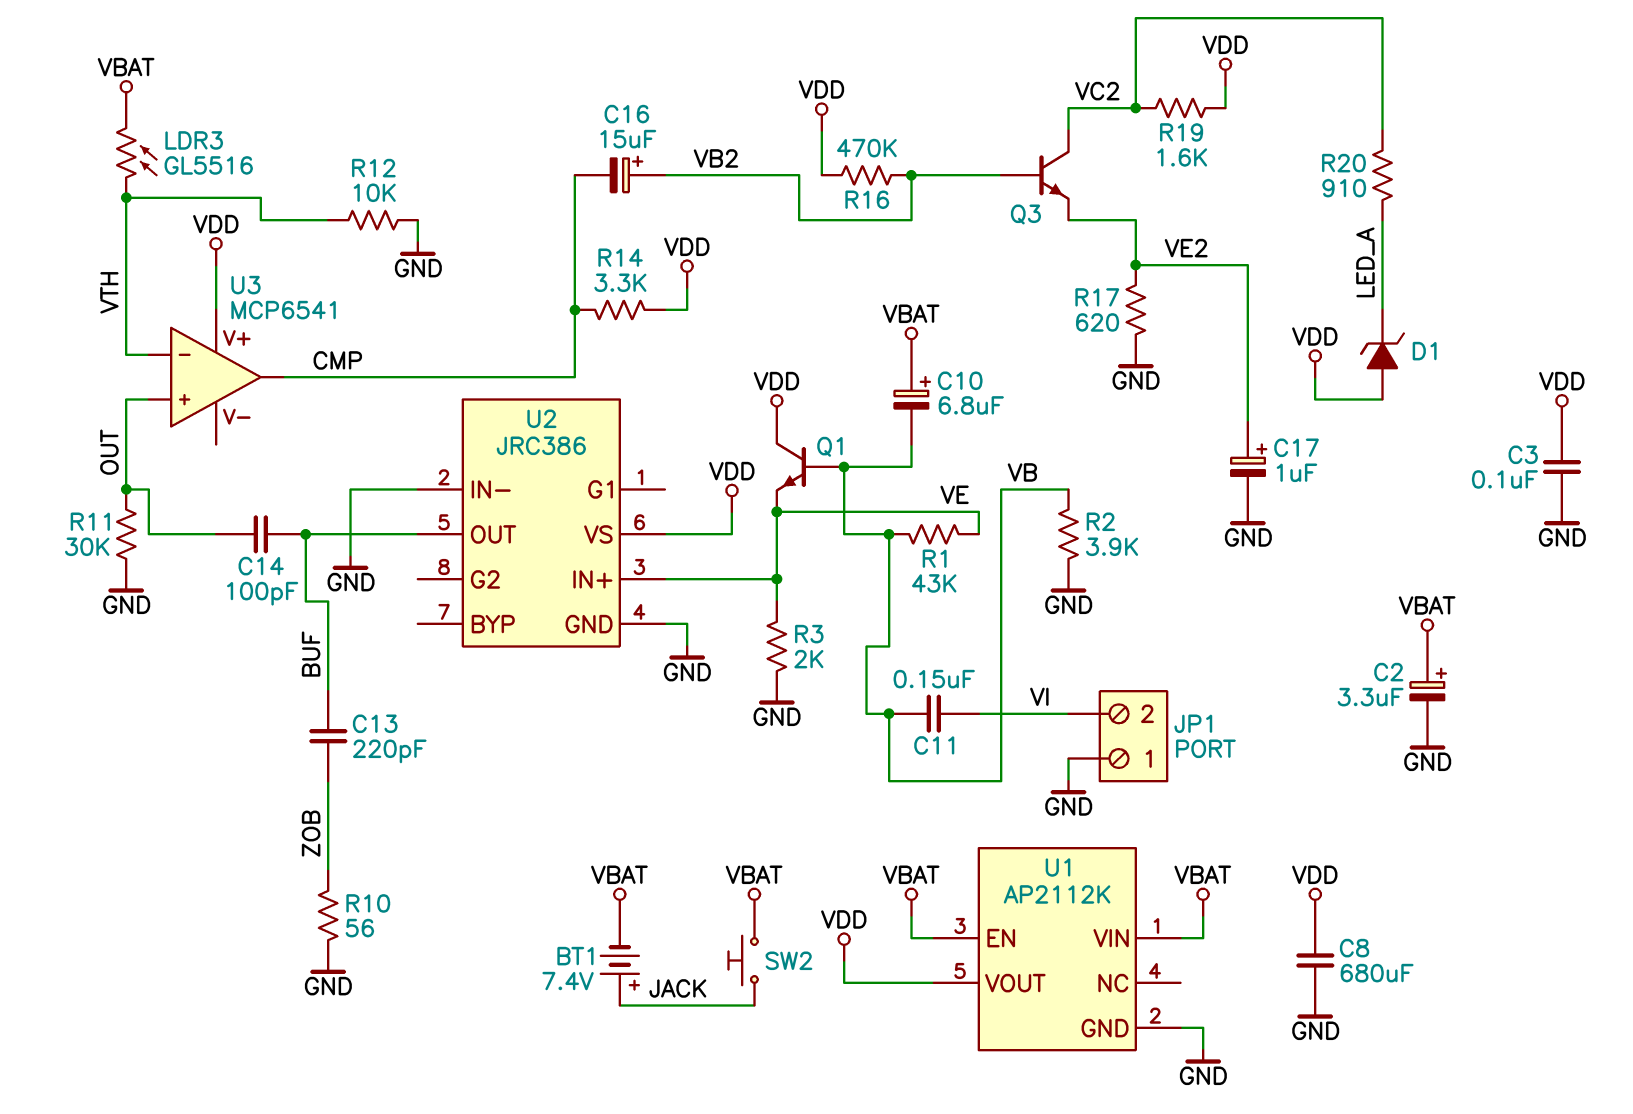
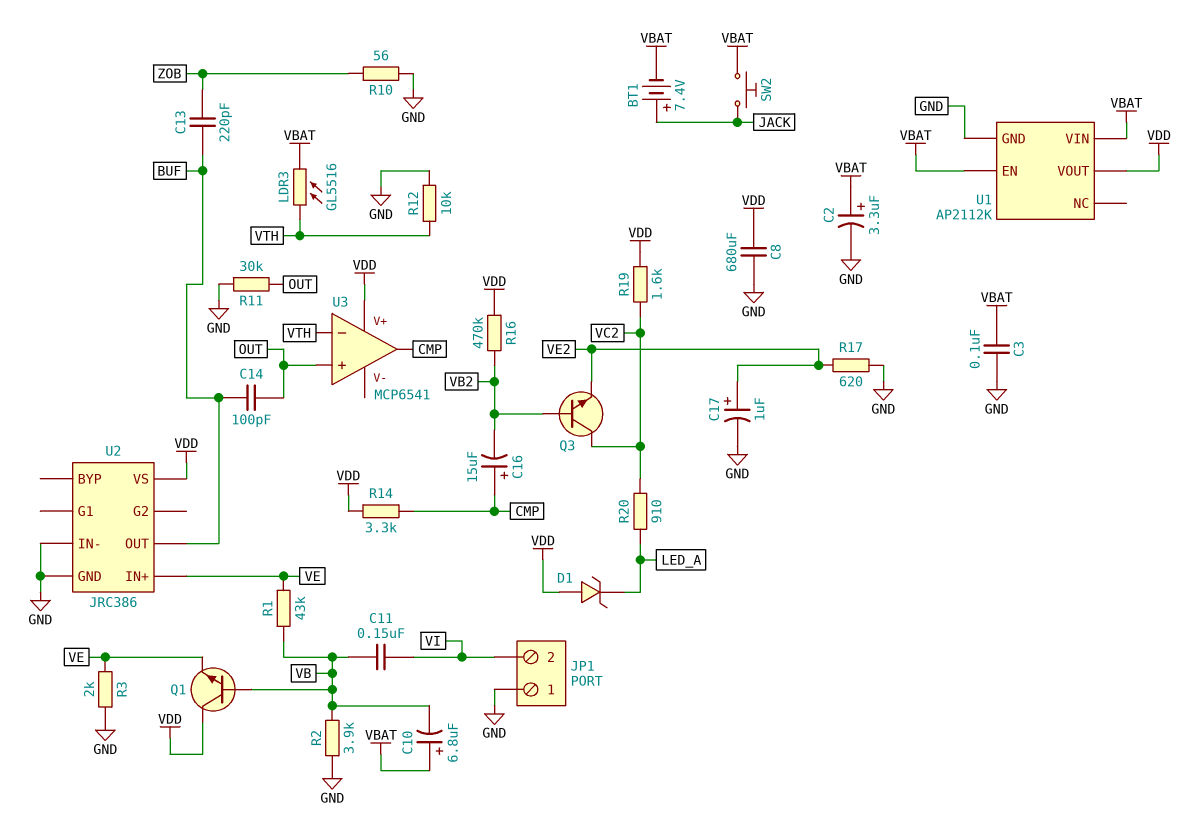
C3: 100nF (GND, VDD) -> 100nF (GND, VBAT)
C16: 15uF (plus VB2, minus CMP) -> 15uF (plus CMP, minus VB2)

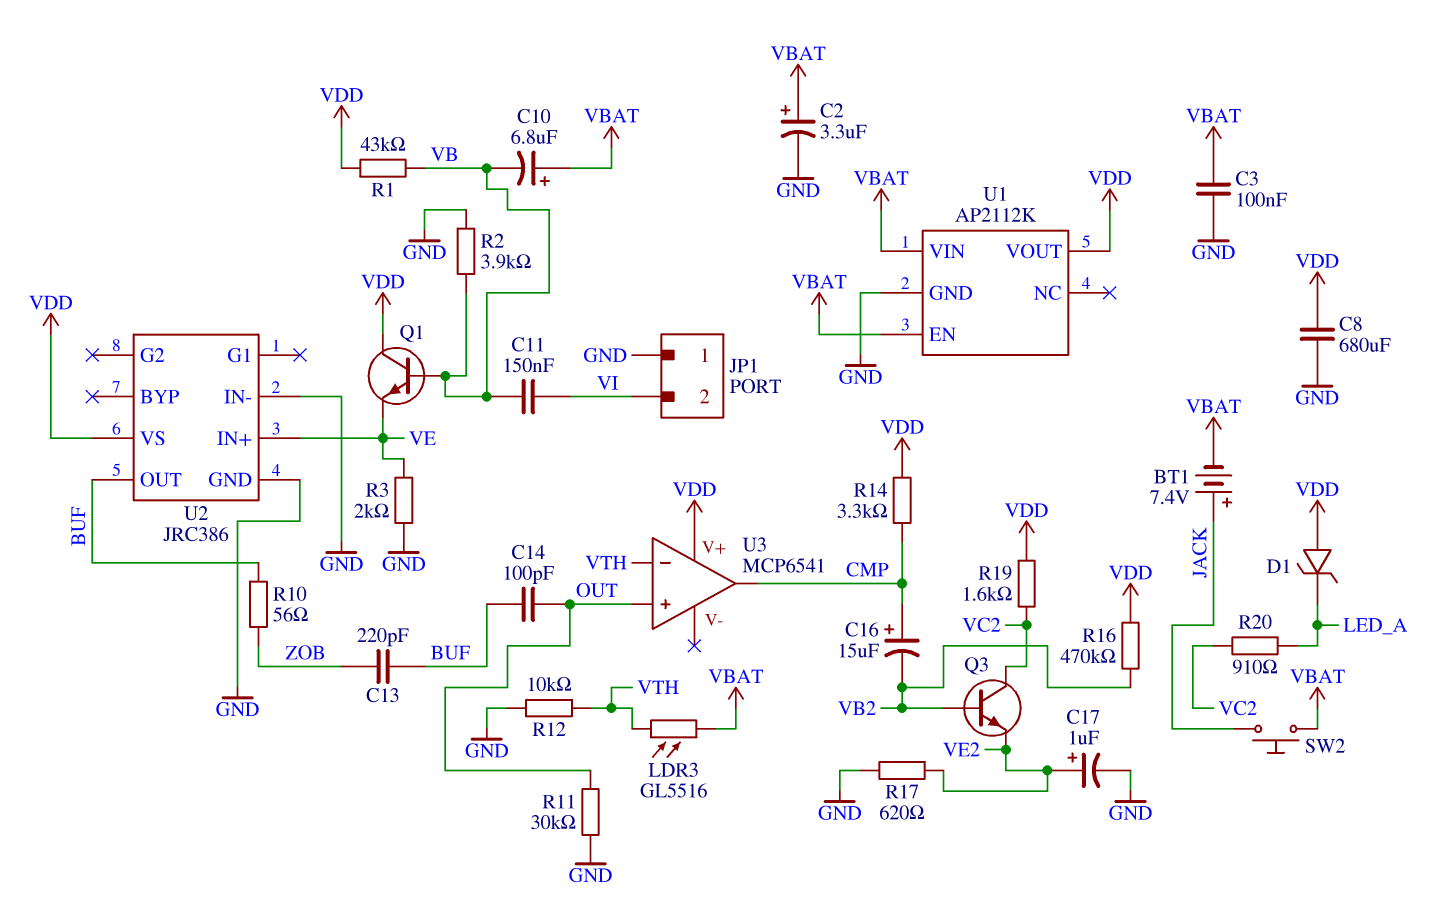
R1: 43k (VB, VE) -> 43k (VB, VDD)
R10: 56 (GND, ZOB) -> 56 (BUF, ZOB)

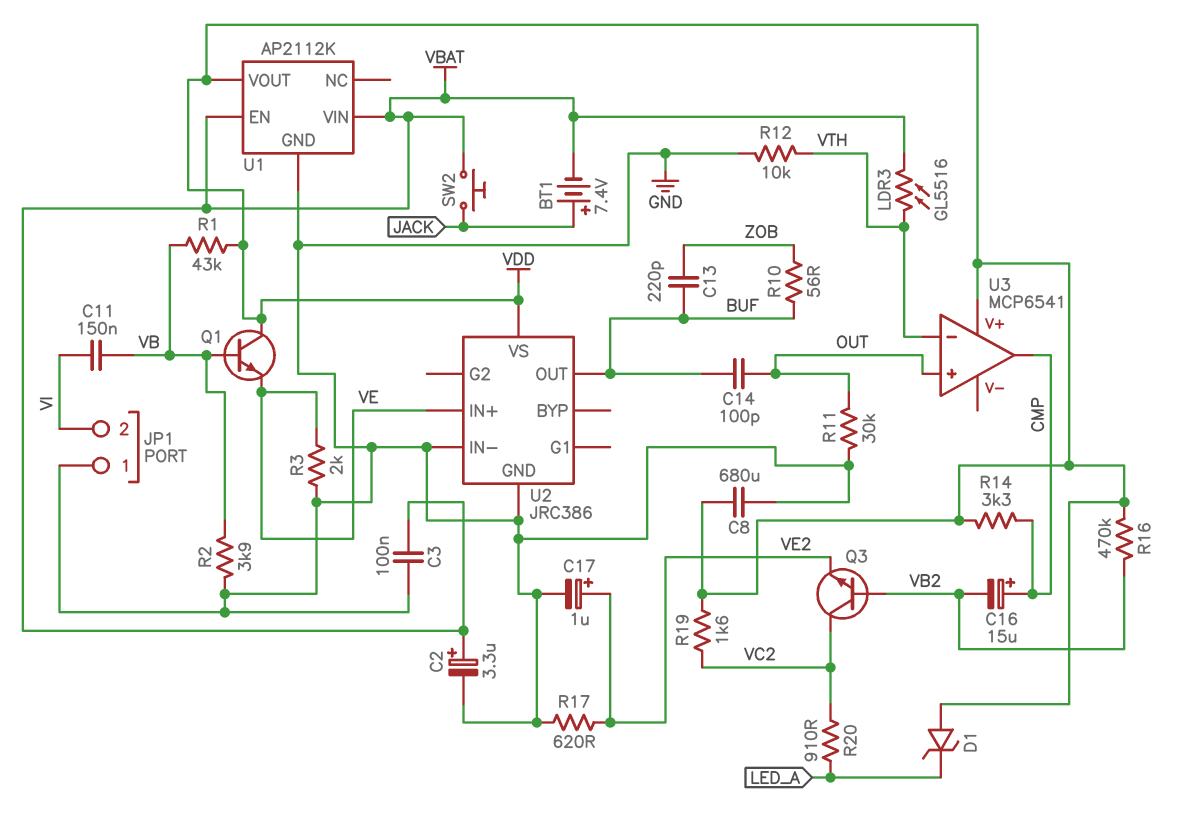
C10: 6.8uF (plus VBAT, minus VB) -> none

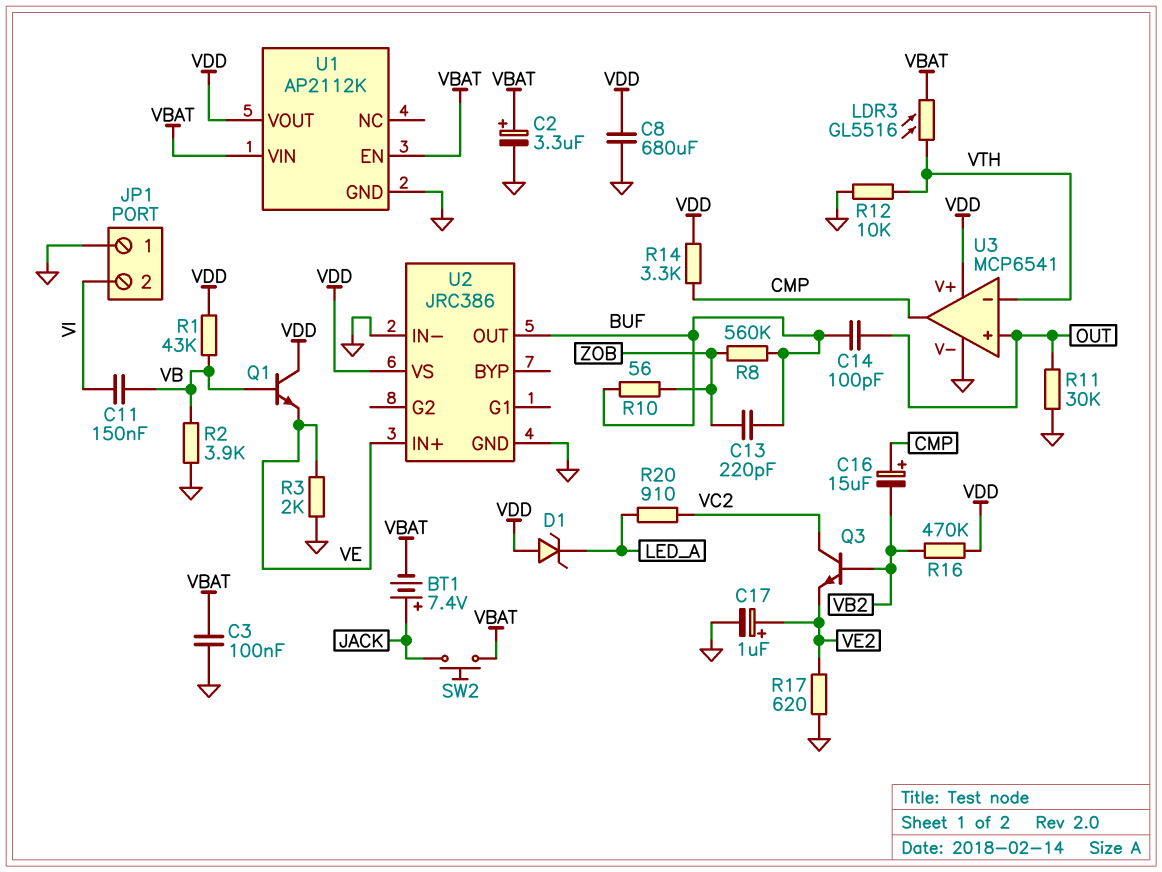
R8: none -> 560k (BUF, ZOB)
R19: 1.6k (VC2, VDD) -> none
U3 pin V-: none -> GND

